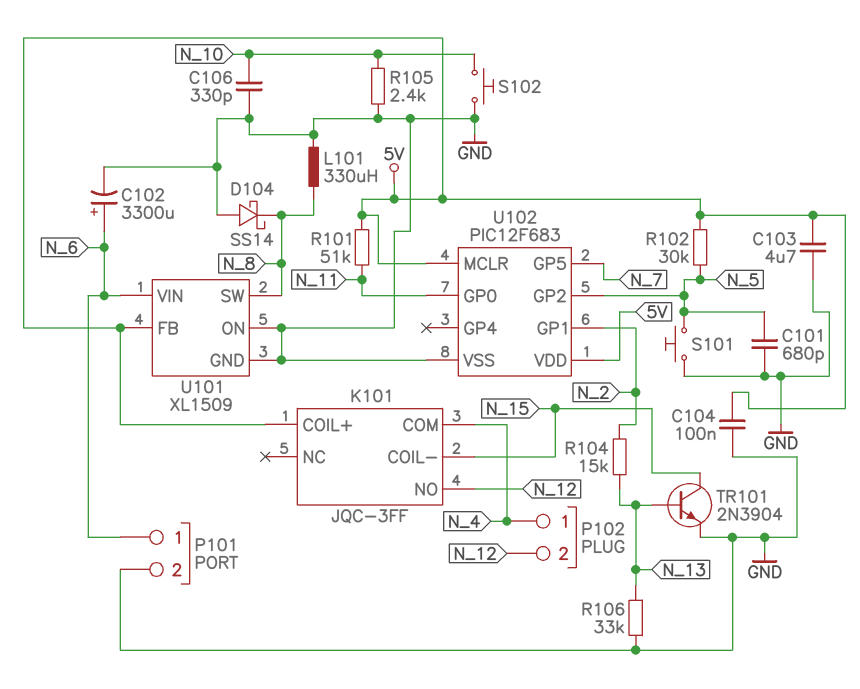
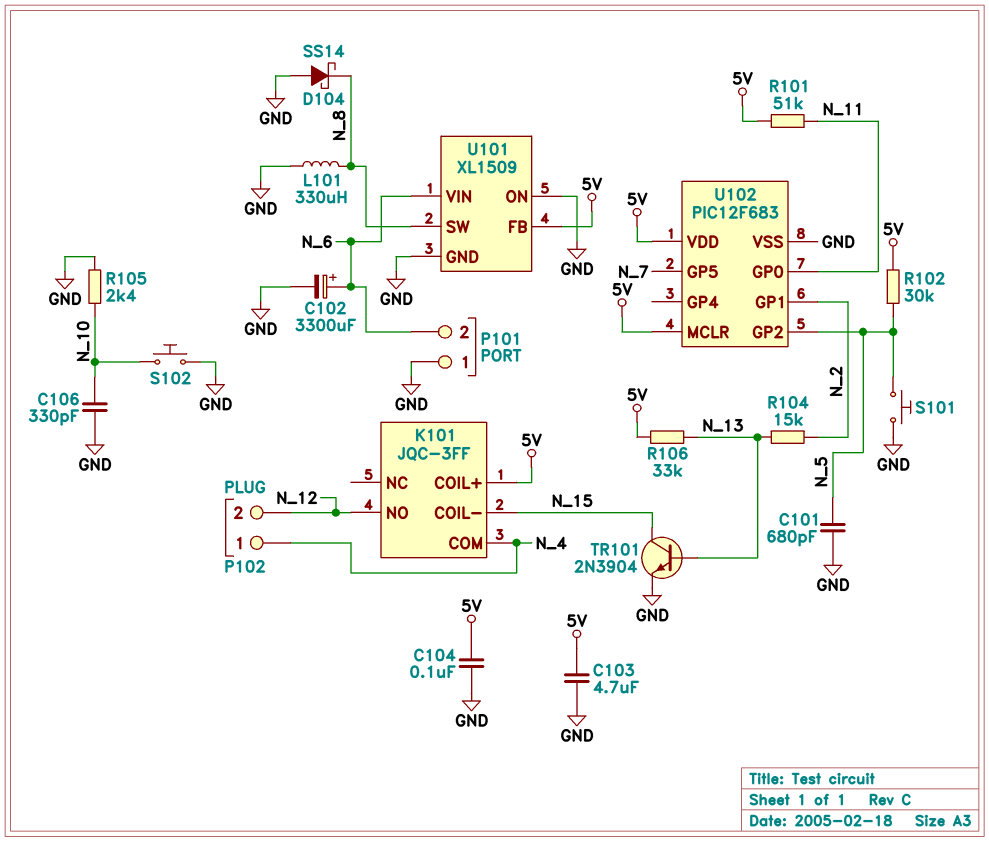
P101 pin 1: N_6 -> GND
P101 pin 2: GND -> N_6
R106: 33k (GND, N_13) -> 33k (5V, N_13)

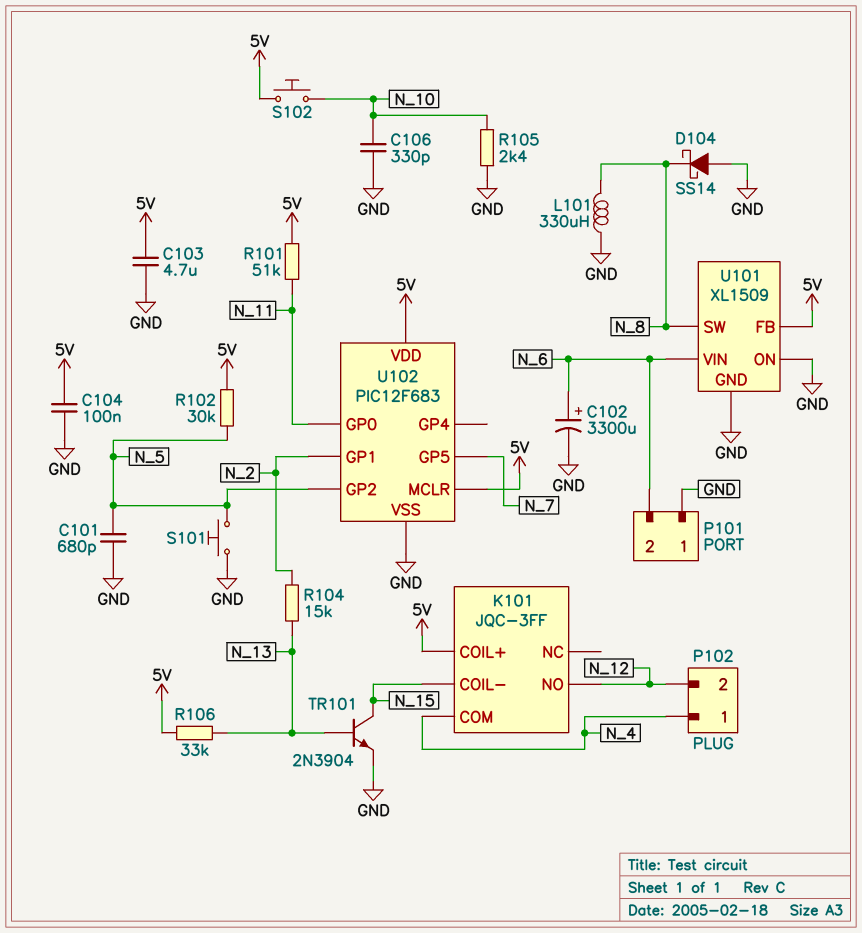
S102: button (GND, N_10) -> button (5V, N_10)

